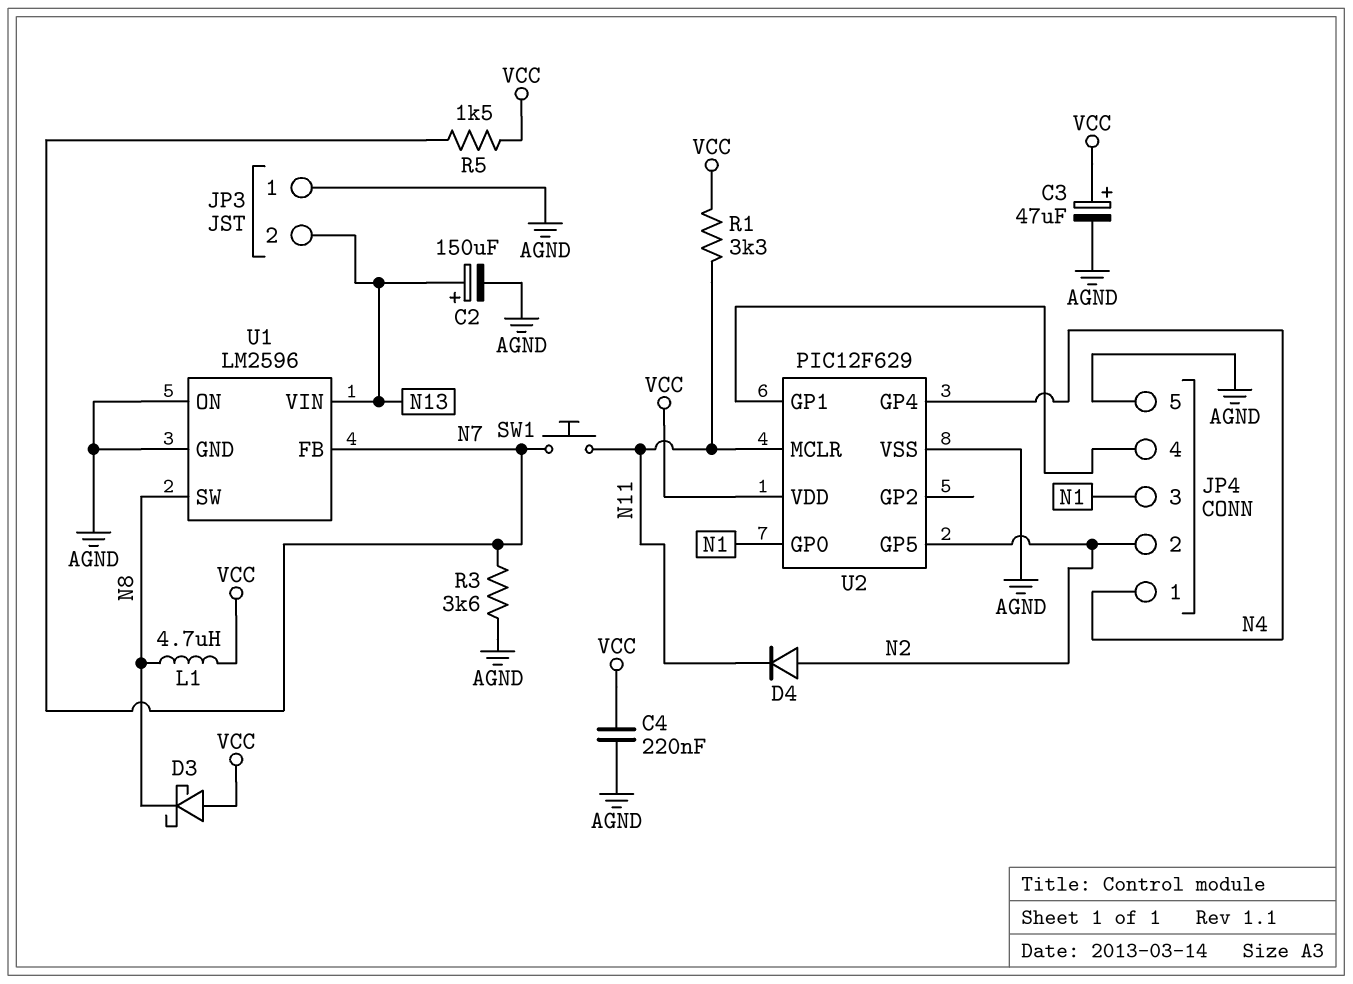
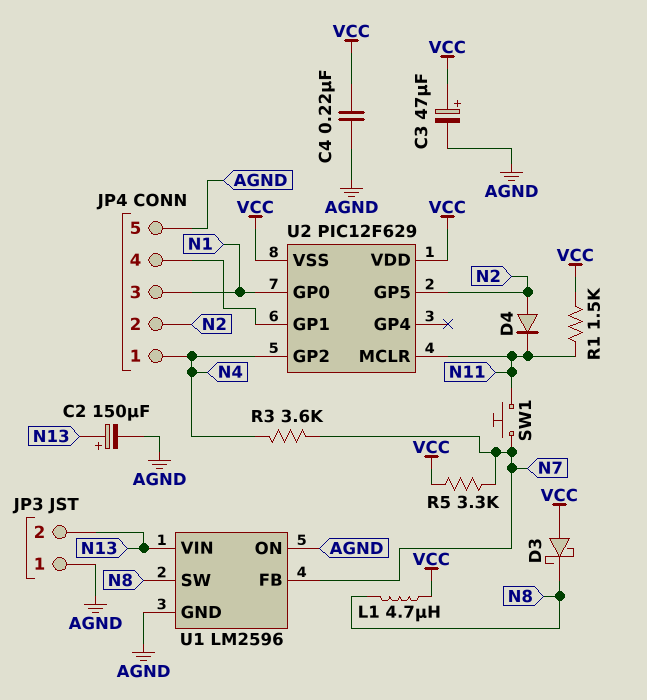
R1: 3.3k (N11, VCC) -> 1.5k (N11, VCC)
R3: 3.6k (AGND, N7) -> 3.6k (N4, N7)
R5: 1.5k (N7, VCC) -> 3.3k (N7, VCC)
U2 pin GP2: none -> N4
U2 pin GP4: N4 -> none
U2 pin VSS: AGND -> VCC

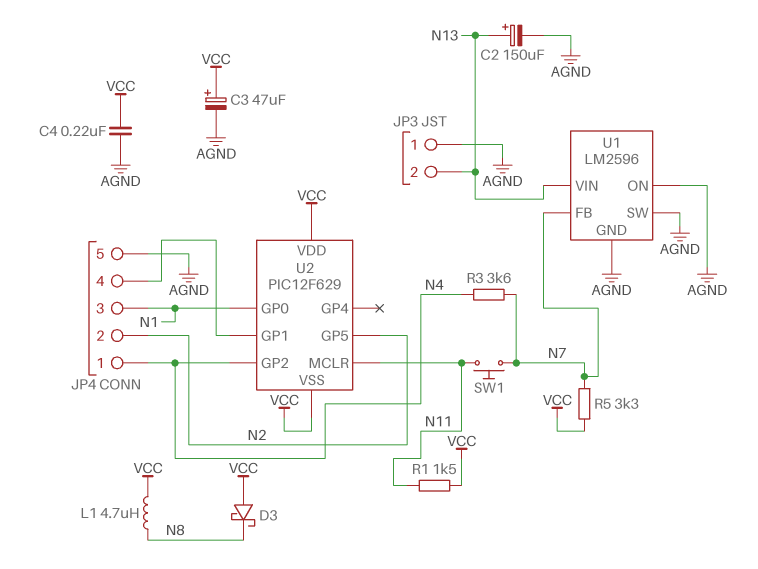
D4: diode (A N2, K N11) -> none
U1 pin SW: N8 -> AGND

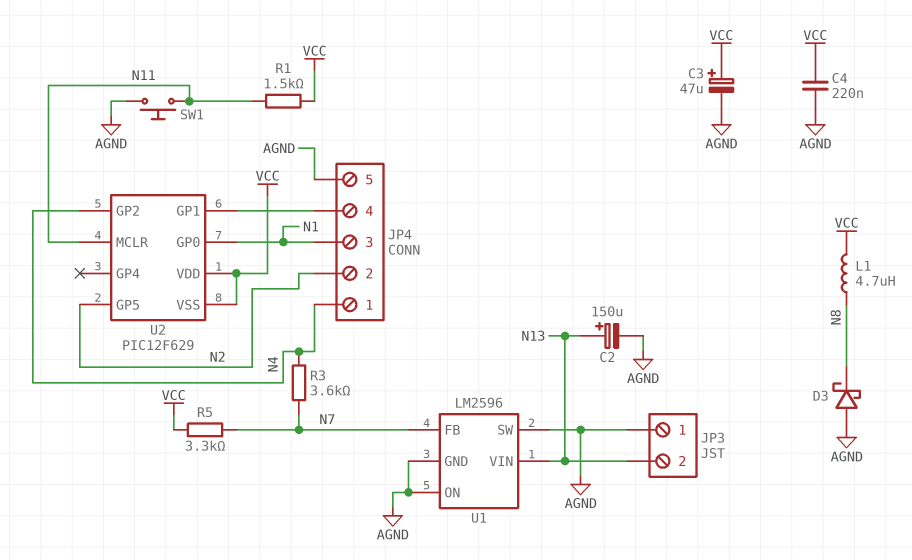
D3: schottky (A VCC, K N8) -> schottky (A AGND, K N8)
SW1: button (N7, N11) -> button (AGND, N11)

